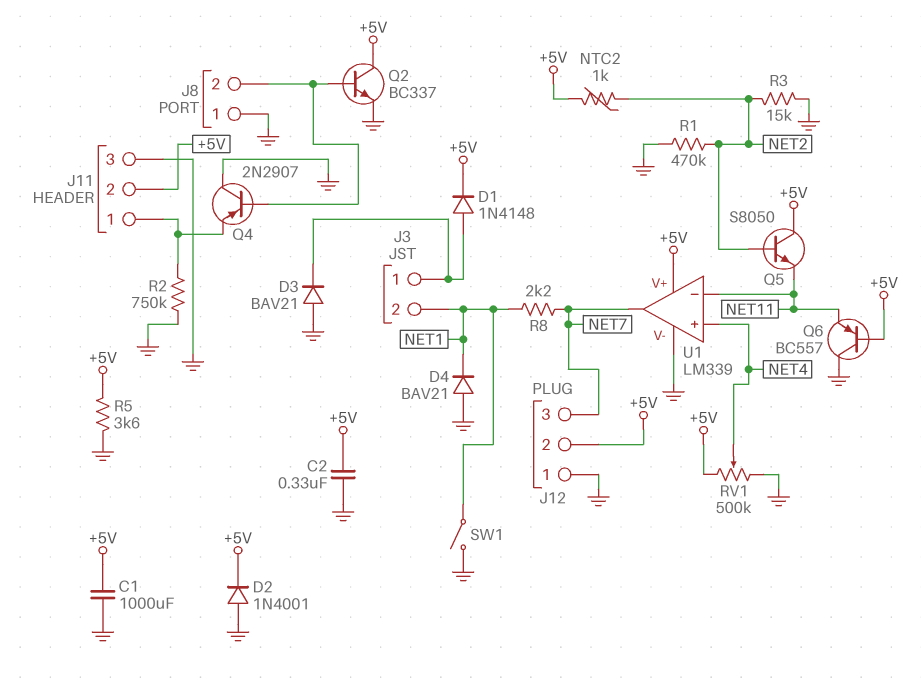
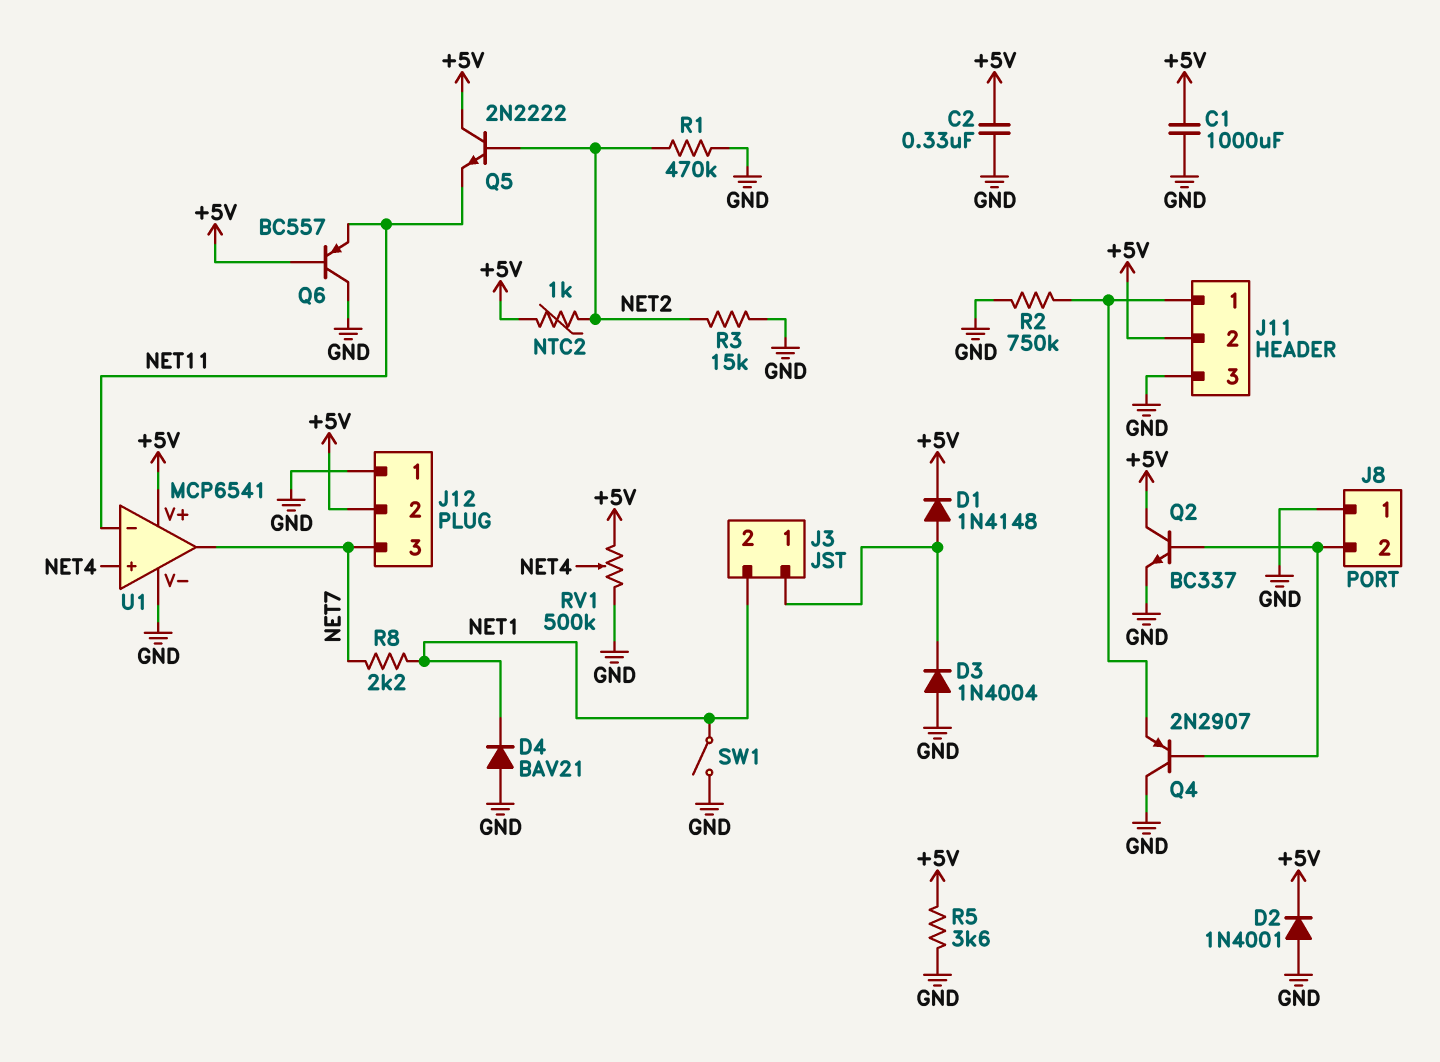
D3: diode BAV21 (A GND, K J3/1) -> diode 1N4004 (A GND, K J3/1)
Q5: NPN S8050 (B NET2, C +5V, E NET11) -> NPN 2N2222 (B NET2, C +5V, E NET11)
U1: LM339 -> MCP6541

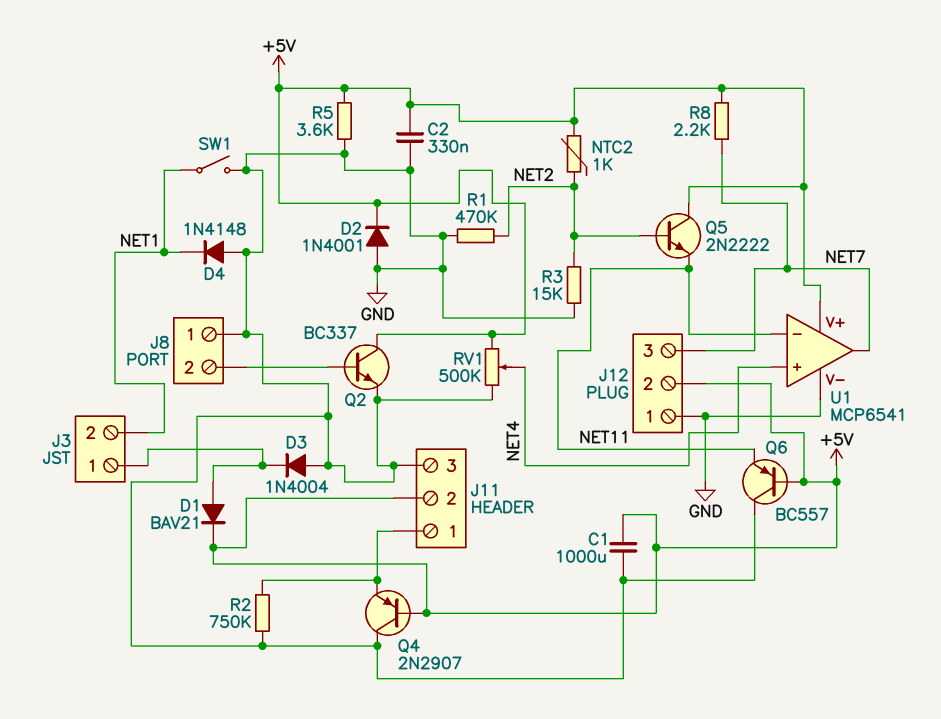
D1: diode 1N4148 (A J3/1, K +5V) -> diode BAV21 (A J3/1, K +5V)
D4: diode BAV21 (A GND, K NET1) -> diode 1N4148 (A GND, K NET1)
Q4: PNP 2N2907 (B J8/2, C GND, E J11/1) -> PNP 2N2907 (B +5V, C GND, E J11/1)
R8: 2.2k (NET1, NET7) -> 2.2k (+5V, NET7)

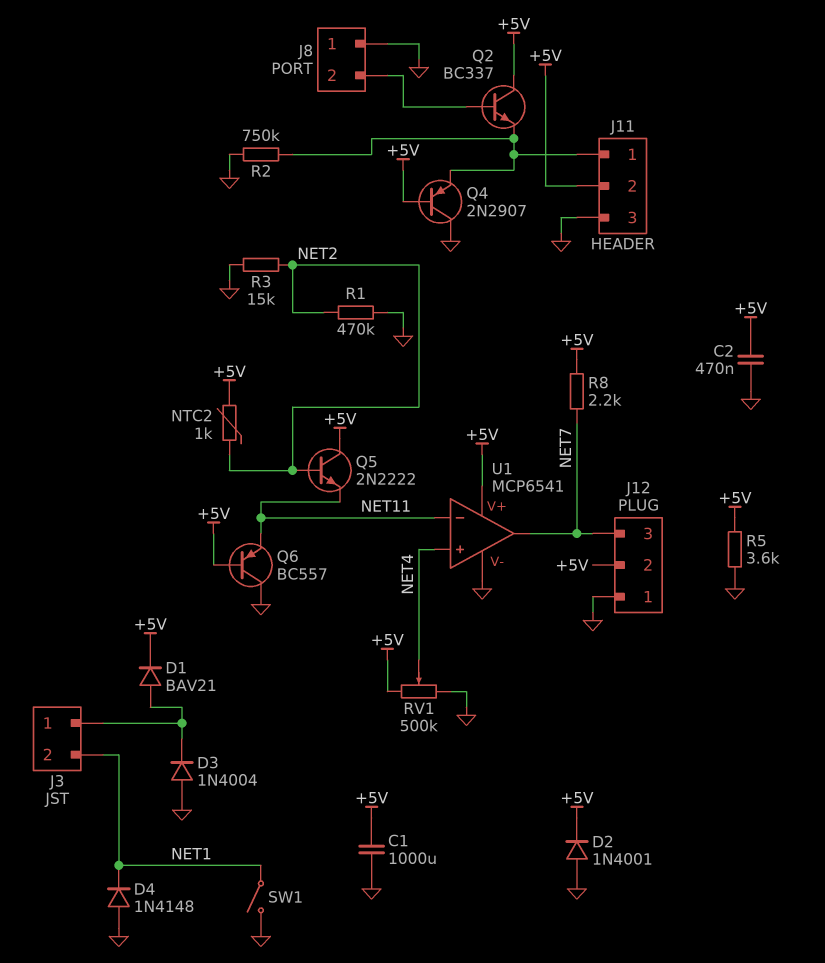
C2: 330nF (+5V, GND) -> 470nF (+5V, GND)
Q2: NPN BC337 (B J8/2, C +5V, E GND) -> NPN BC337 (B J8/2, C +5V, E J11/1)

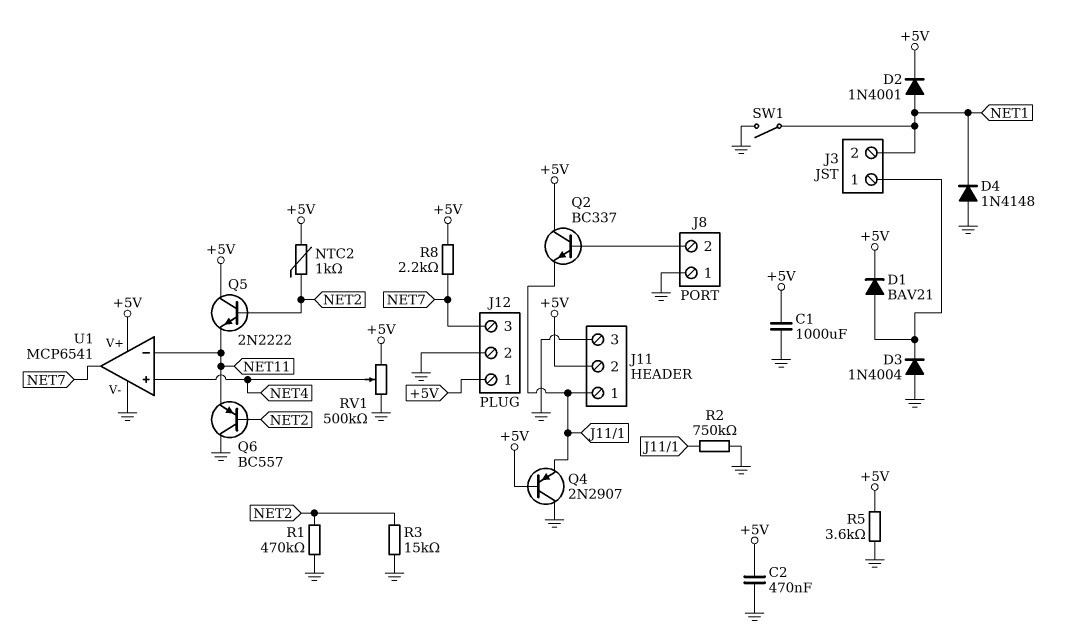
D2: diode 1N4001 (A GND, K +5V) -> diode 1N4001 (A NET1, K +5V)
J12 pin 1: GND -> +5V
J12 pin 2: +5V -> GND
Q6: PNP BC557 (B +5V, C GND, E NET11) -> PNP BC557 (B NET2, C GND, E NET11)

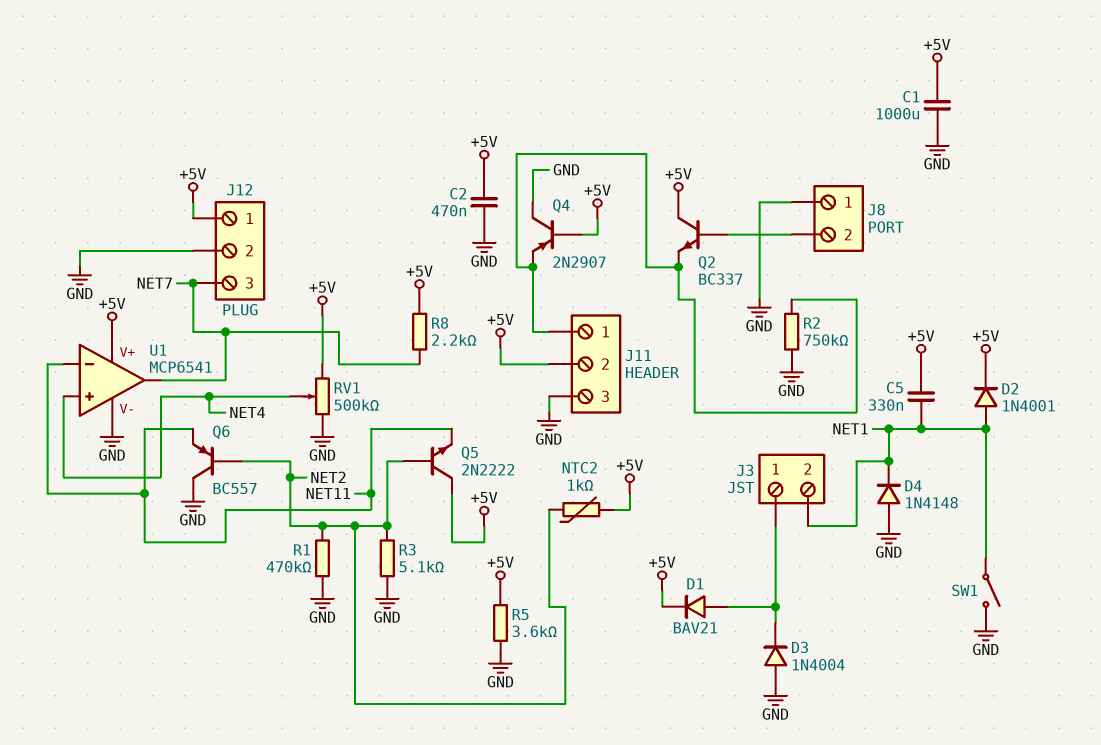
C5: none -> 330nF (+5V, NET1)
R3: 15k (GND, NET2) -> 5.1k (GND, NET2)

